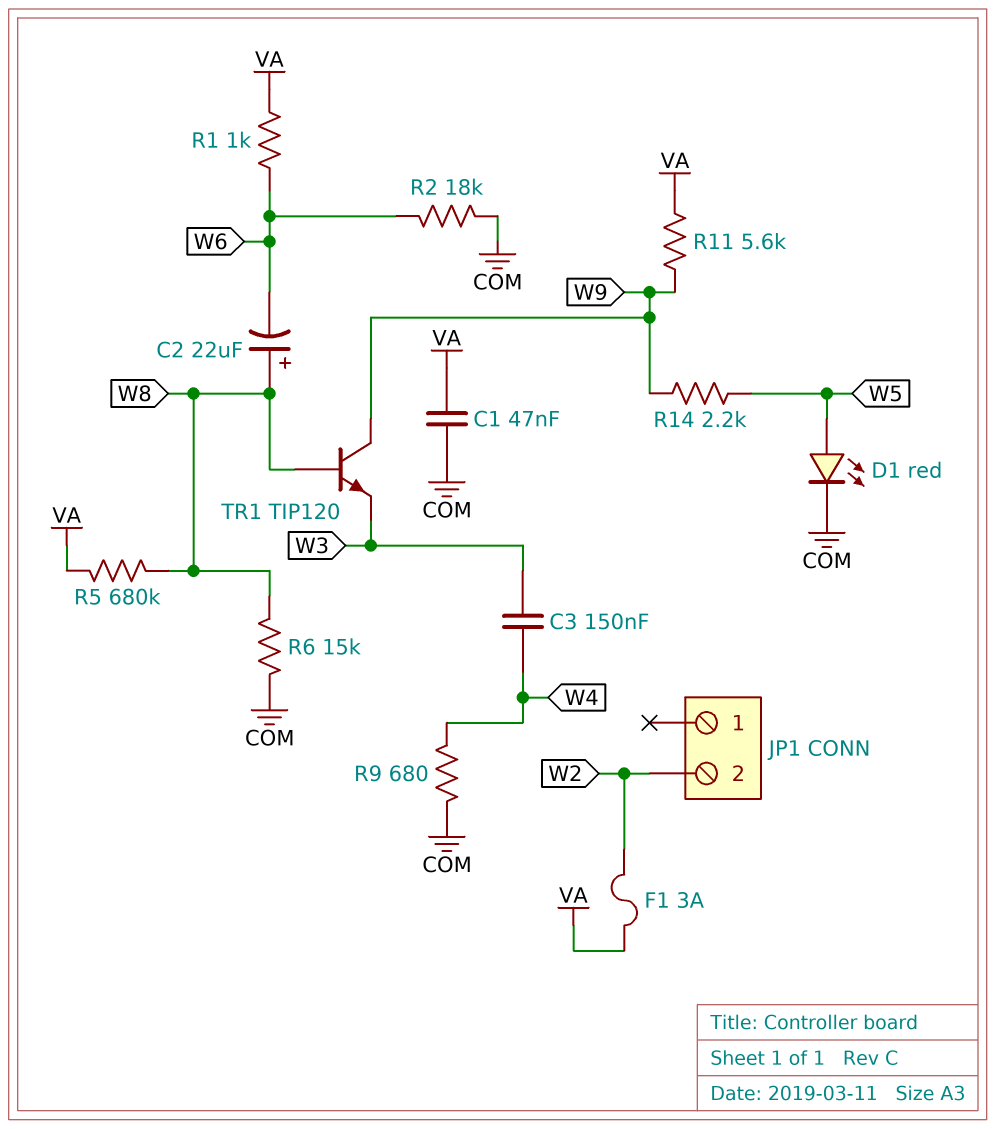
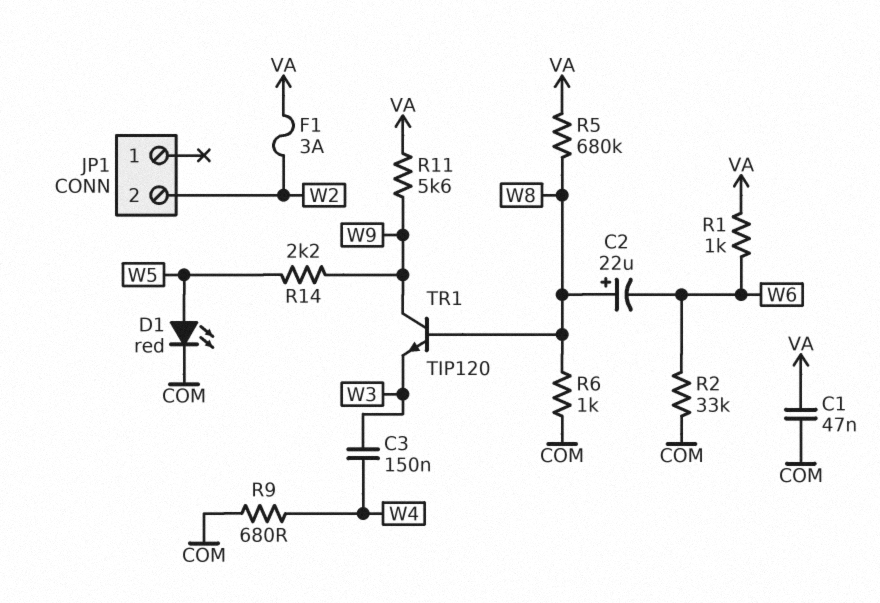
R2: 18k (COM, W6) -> 33k (COM, W6)
R6: 15k (COM, W8) -> 1k (COM, W8)

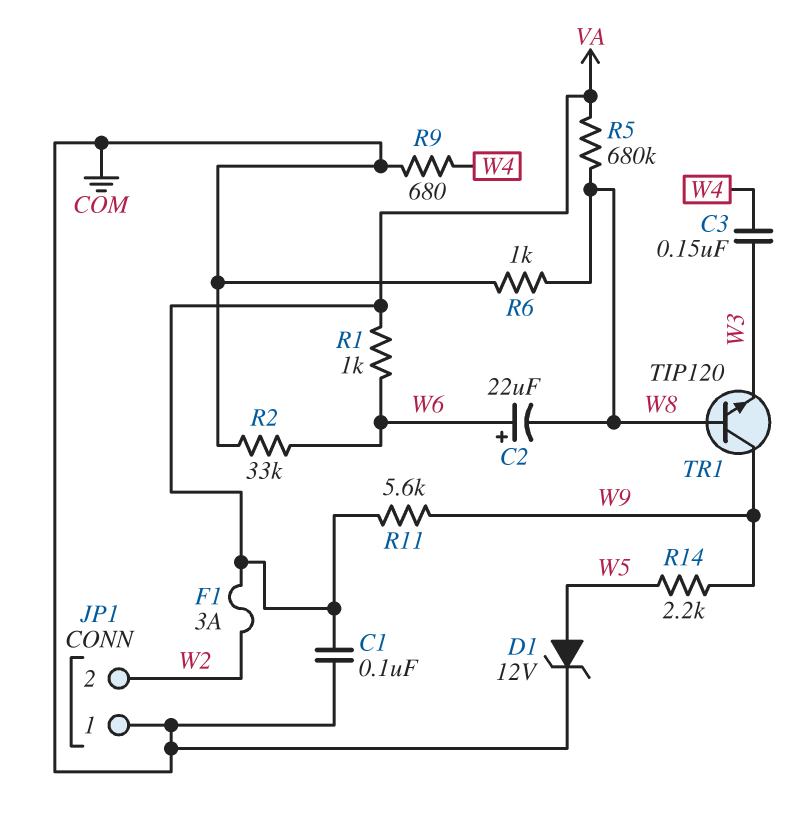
C1: 47nF (COM, VA) -> 100nF (COM, VA)
C2: 22uF (plus W8, minus W6) -> 22uF (plus W6, minus W8)
D1: LED red (A W5, K COM) -> zener 12V (A W5, K COM)
JP1 pin 1: none -> COM

